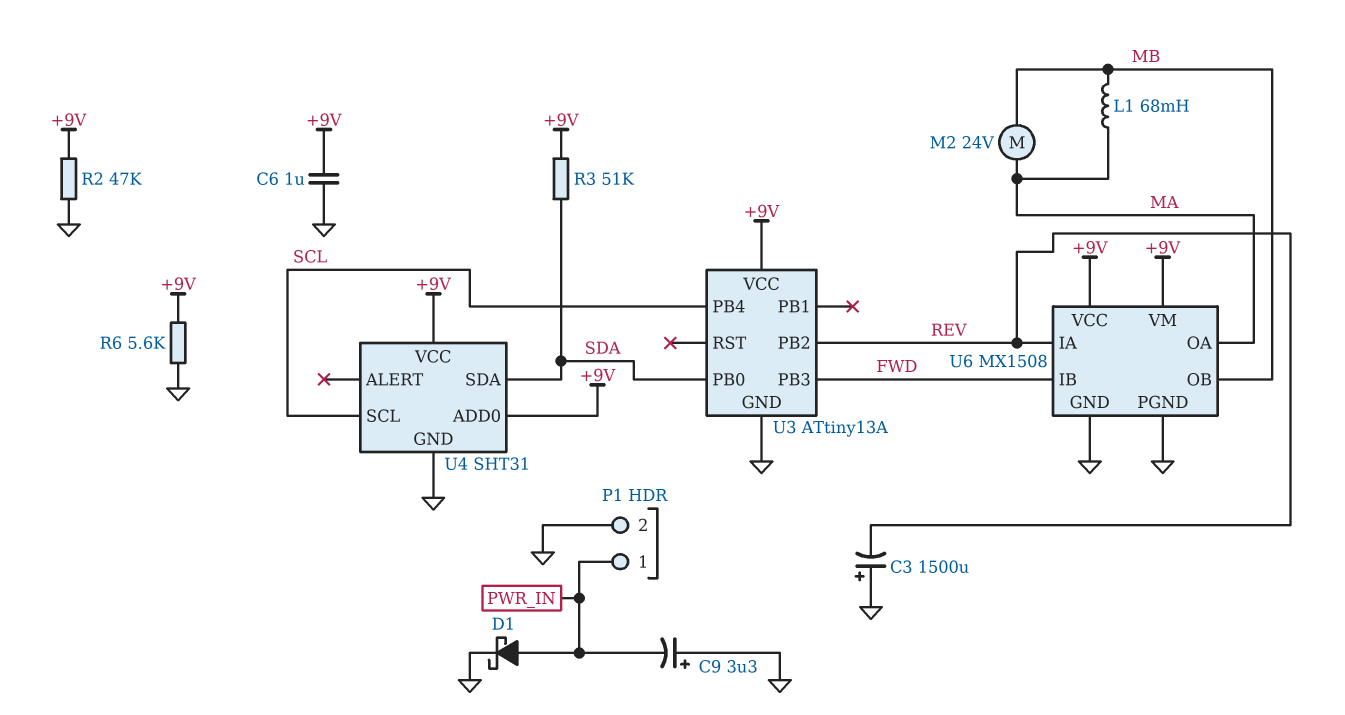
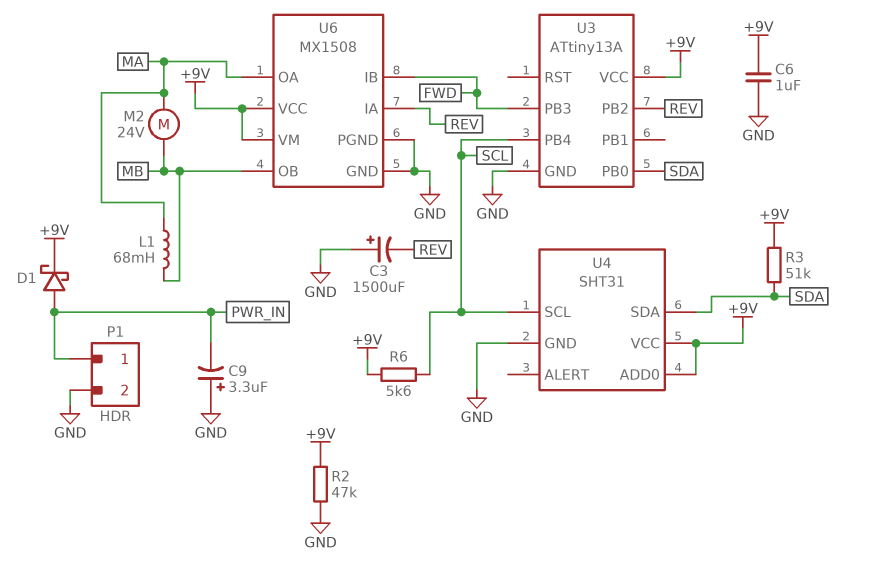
D1: schottky (A PWR_IN, K GND) -> schottky (A PWR_IN, K +9V)
R6: 5.6k (+9V, GND) -> 5.6k (+9V, SCL)

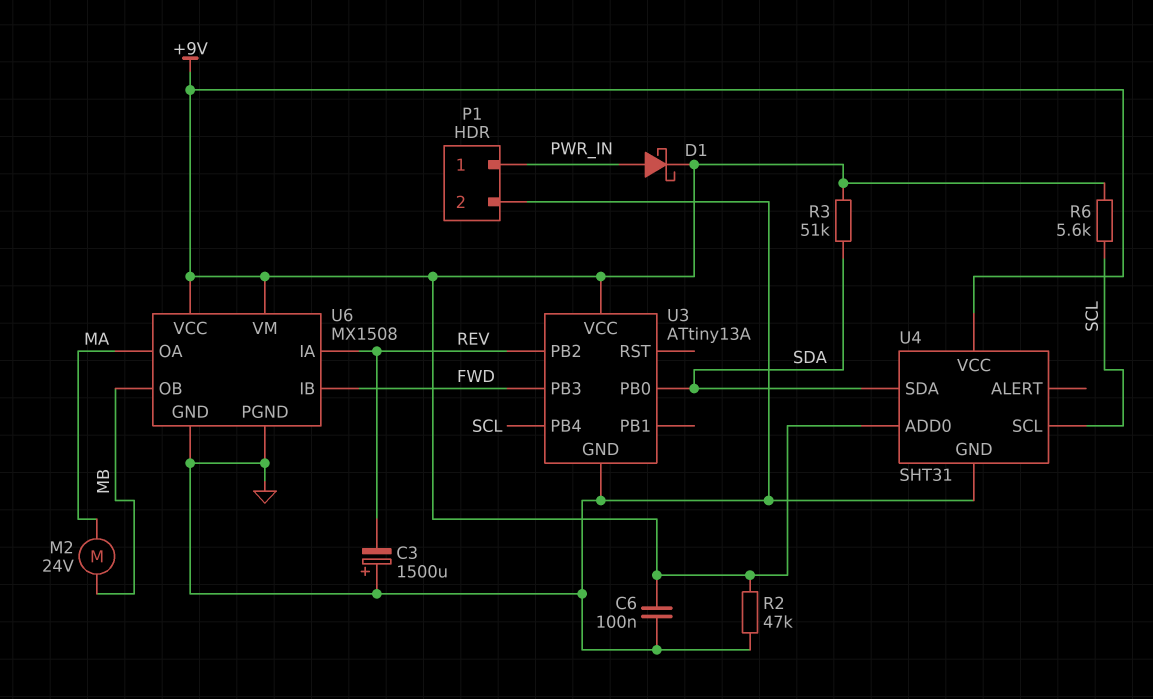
C6: 1uF (+9V, GND) -> 100nF (+9V, GND)
C9: 3.3uF (plus GND, minus PWR_IN) -> none
L1: 68mH (MA, MB) -> none

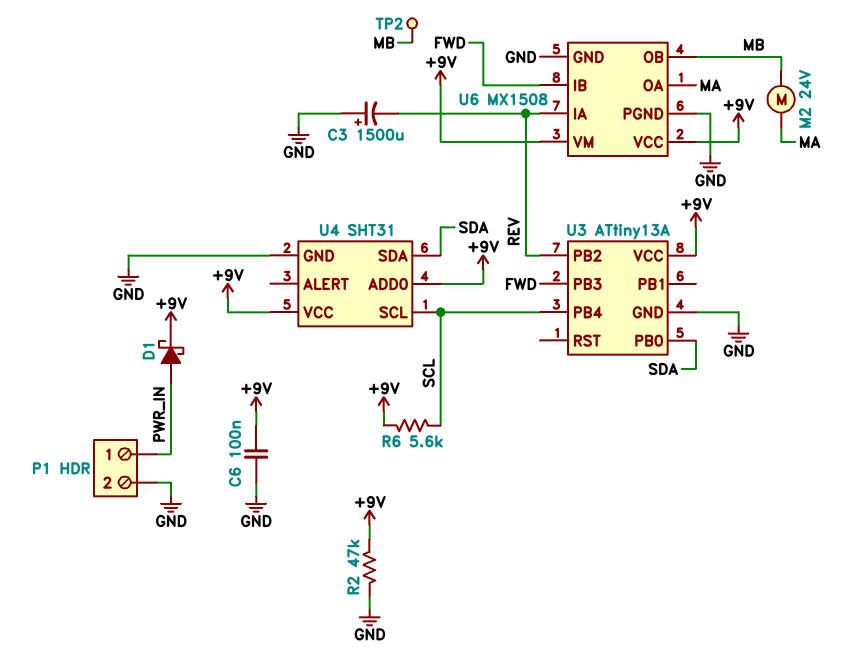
R3: 51k (+9V, SDA) -> none
TP2: none -> test point (MB)

